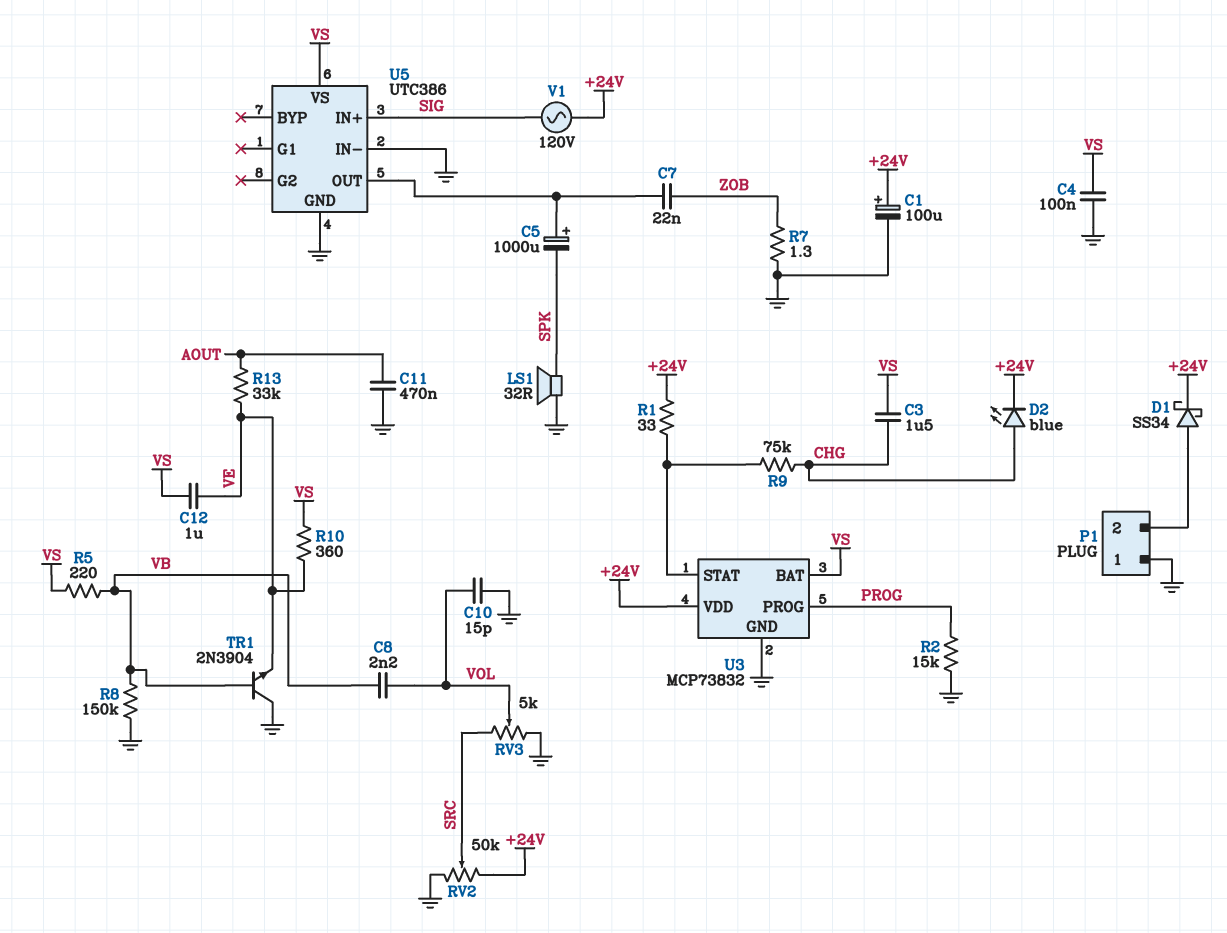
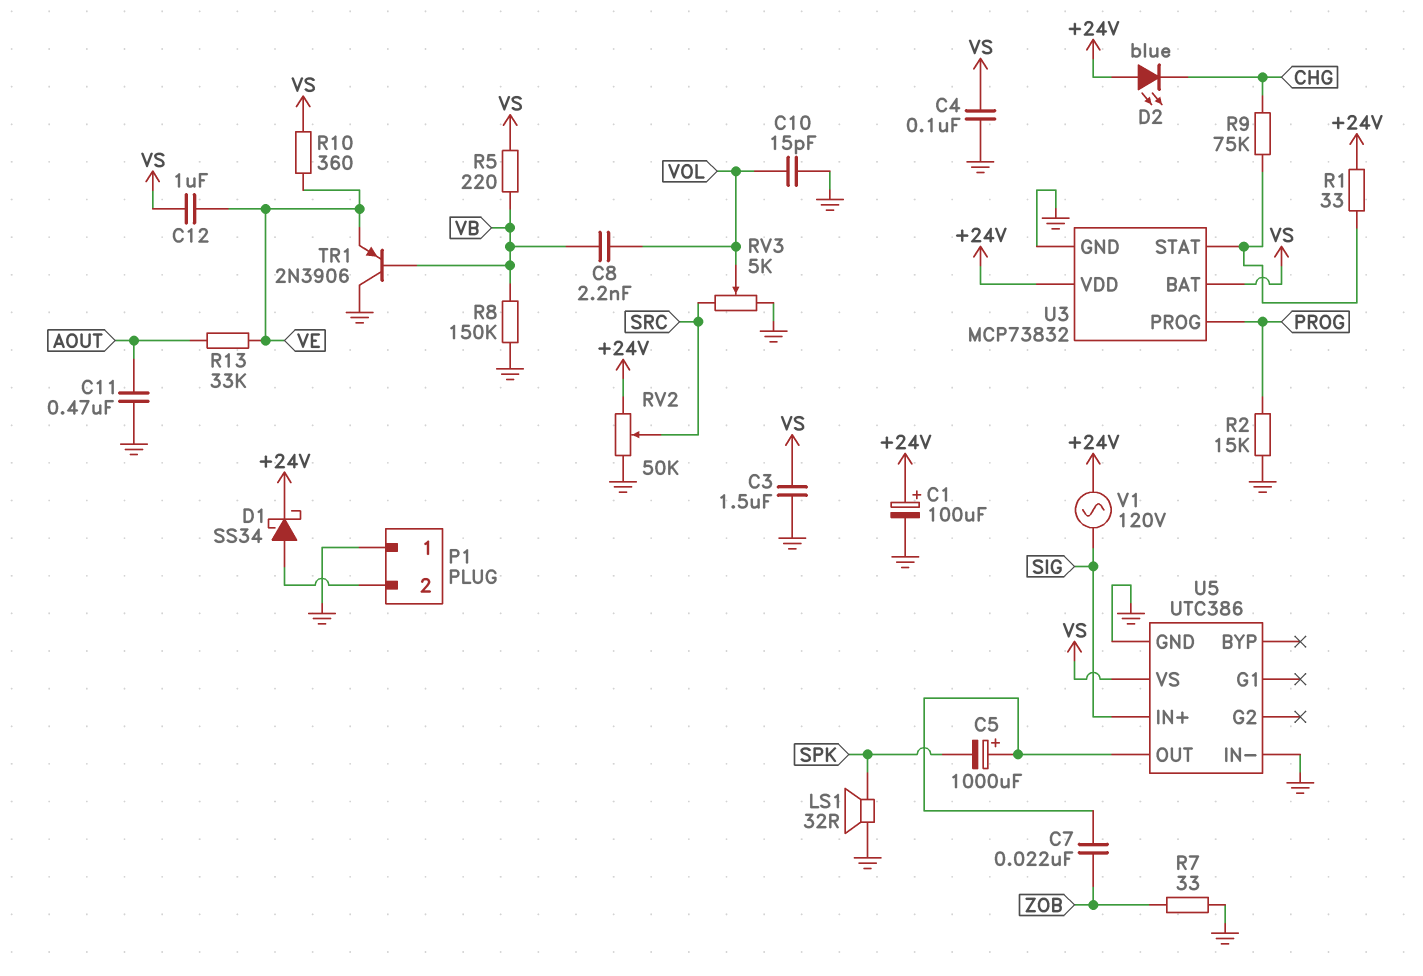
C3: 1.5uF (CHG, VS) -> 1.5uF (GND, VS)
D2: LED blue (A CHG, K +24V) -> LED blue (A +24V, K CHG)
R7: 1.3 (GND, ZOB) -> 33 (GND, ZOB)
TR1: NPN 2N3904 (B VB, C GND, E VE) -> PNP 2N3906 (B VB, C GND, E VE)

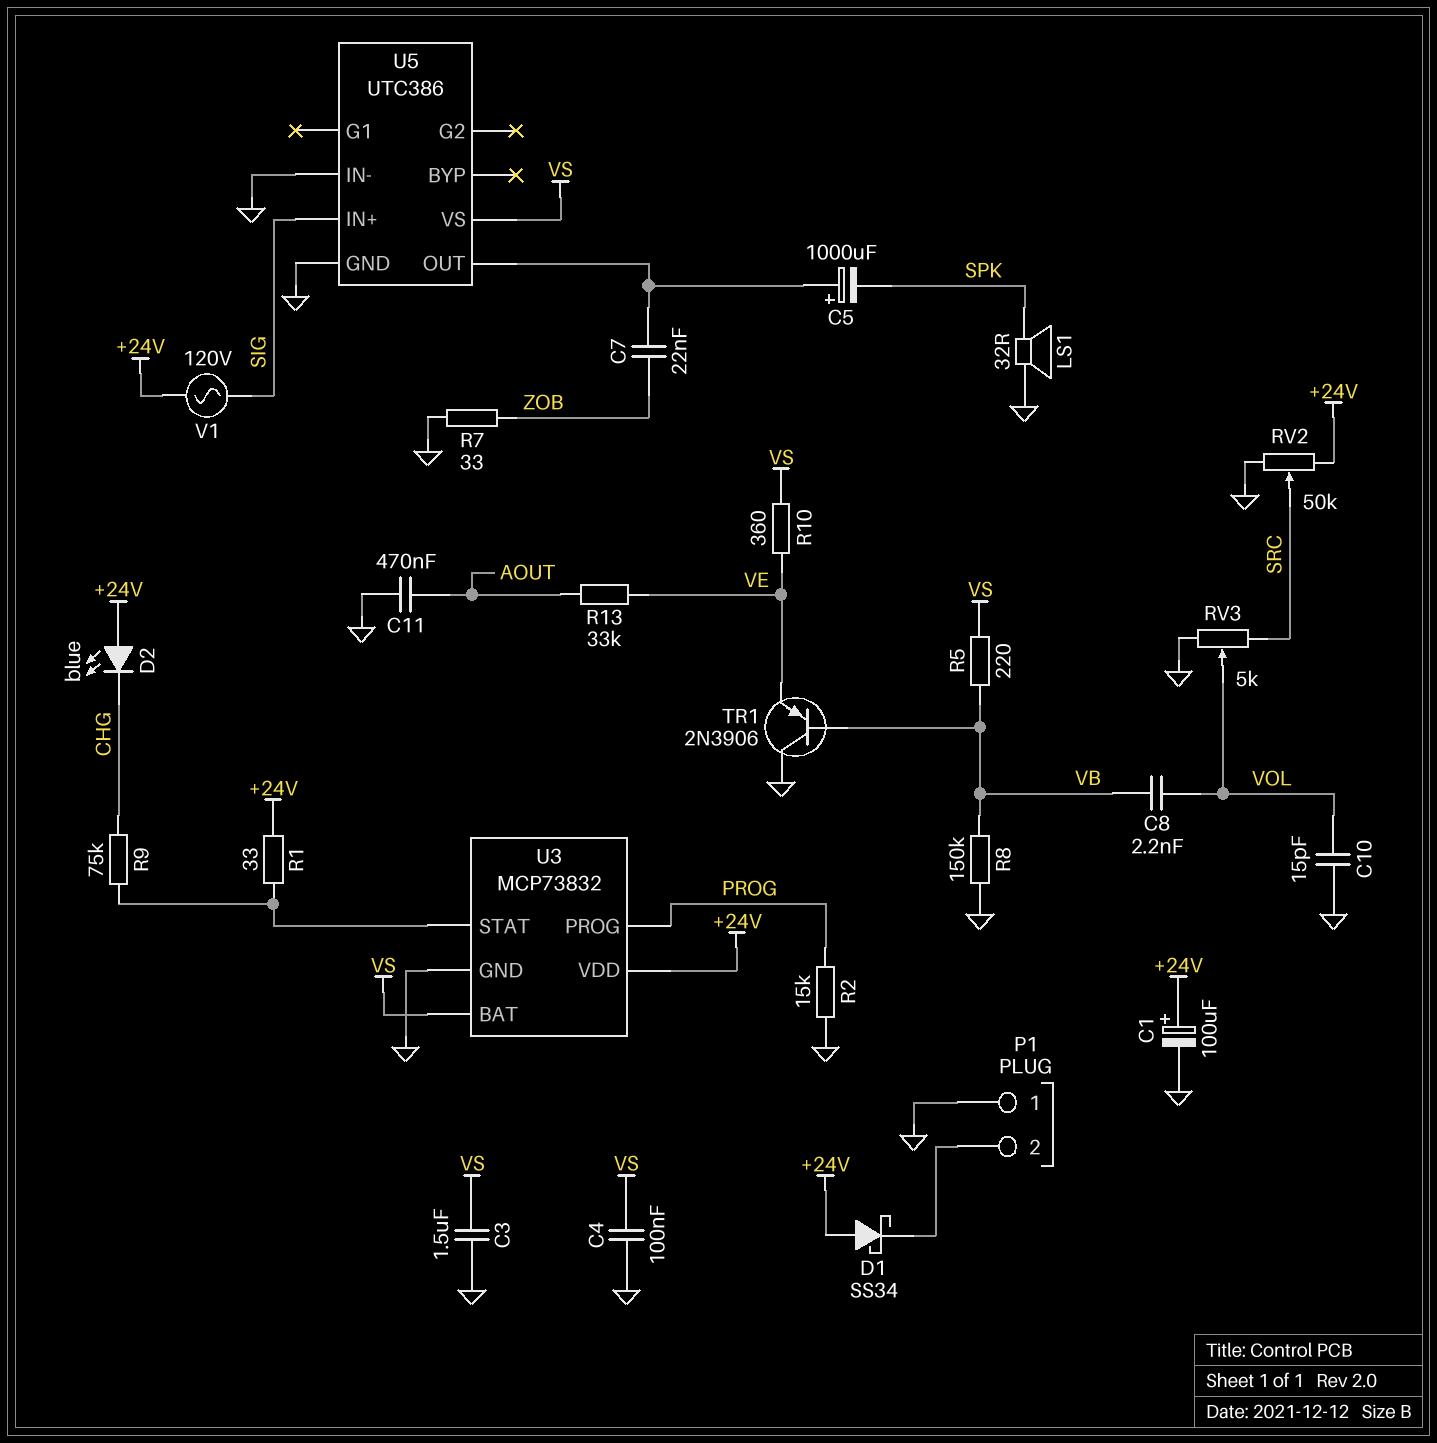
C12: 1uF (VE, VS) -> none
D1: schottky SS34 (A P1/2, K +24V) -> schottky SS34 (A +24V, K P1/2)

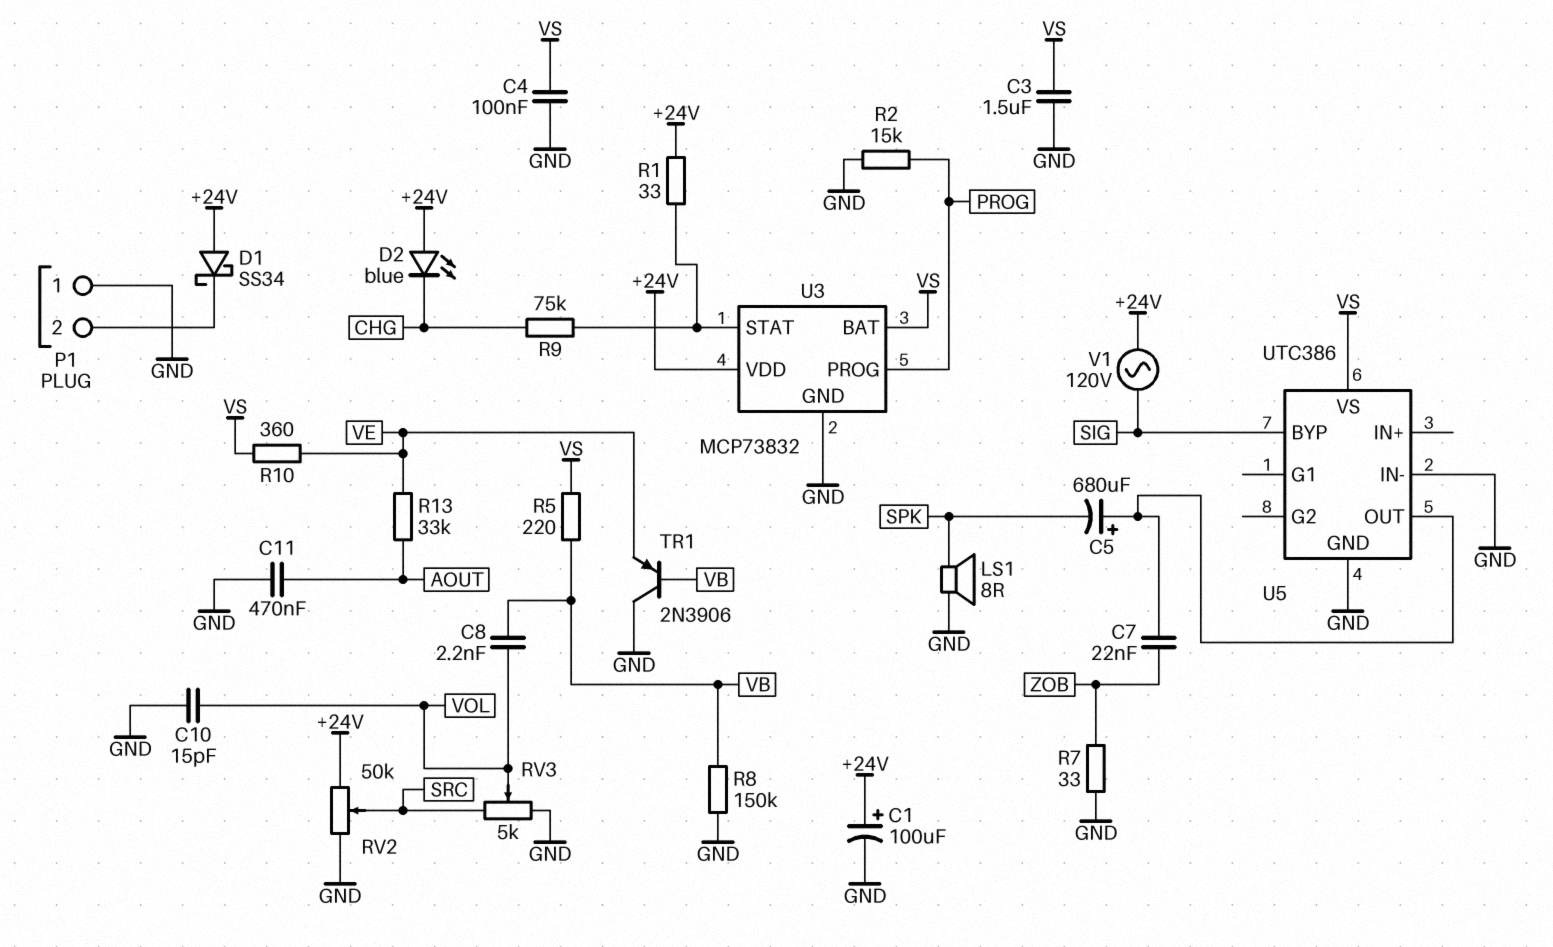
C5: 1000uF (plus U5/OUT, minus SPK) -> 680uF (plus U5/OUT, minus SPK)
LS1: speaker 32R (GND, SPK) -> speaker 8R (GND, SPK)
U5 pin BYP: none -> SIG
U5 pin IN+: SIG -> none

